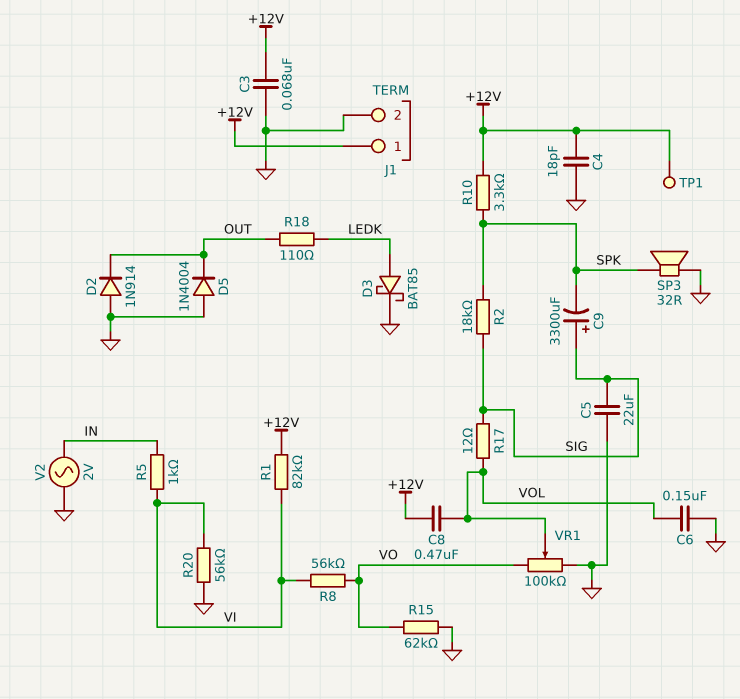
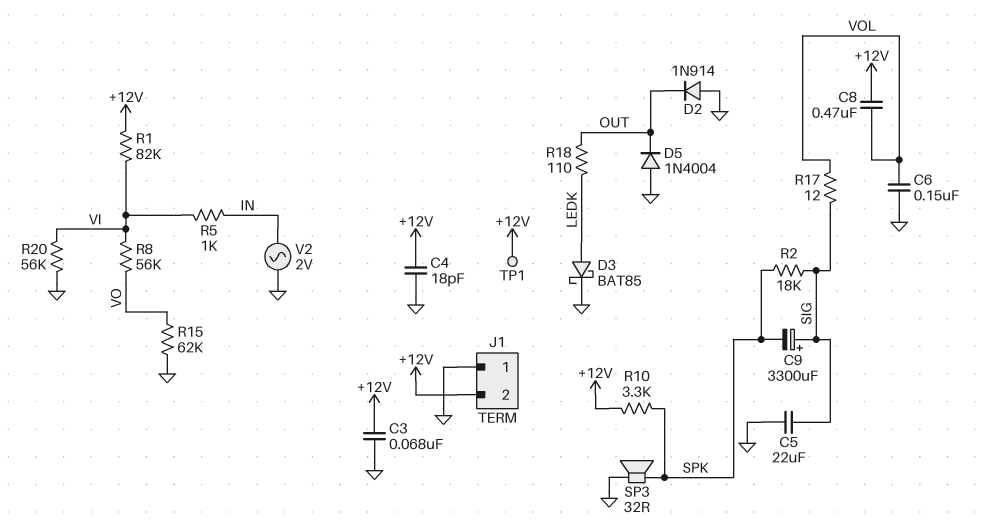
J1 pin 1: +12V -> GND
J1 pin 2: GND -> +12V
VR1: 100k (GND, VO, wiper VOL) -> none

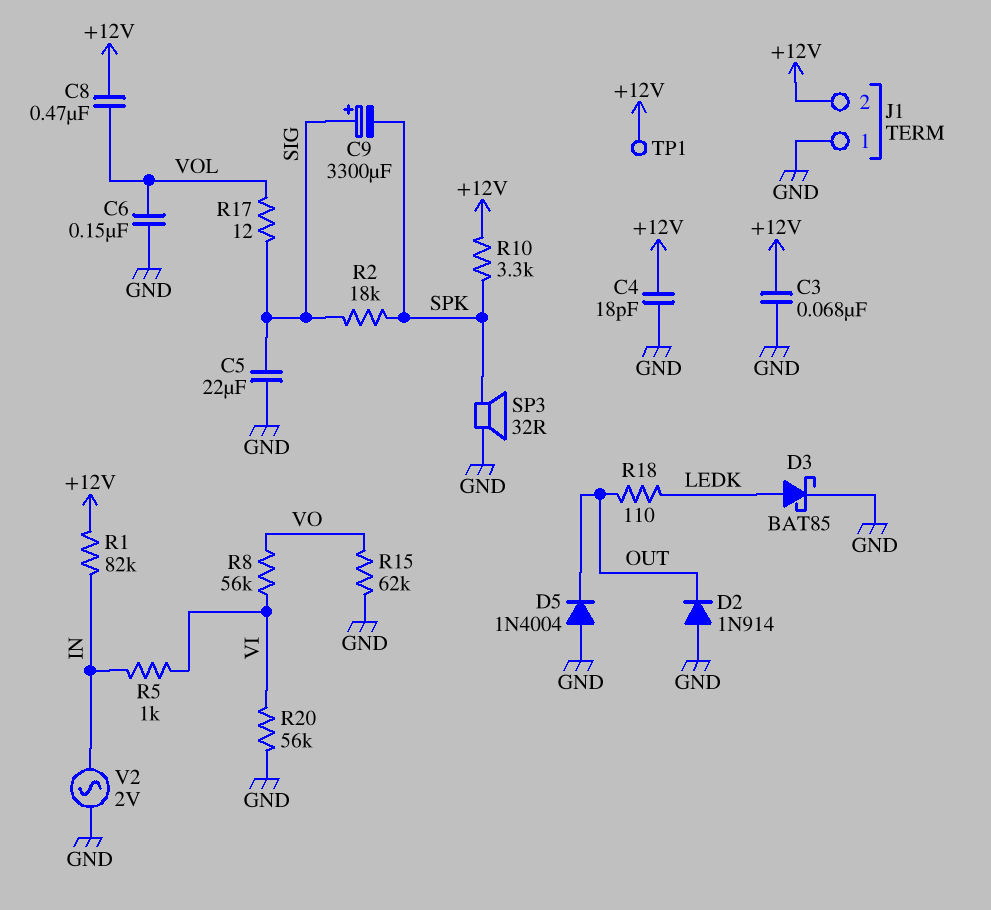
R1: 82k (+12V, VI) -> 82k (+12V, IN)

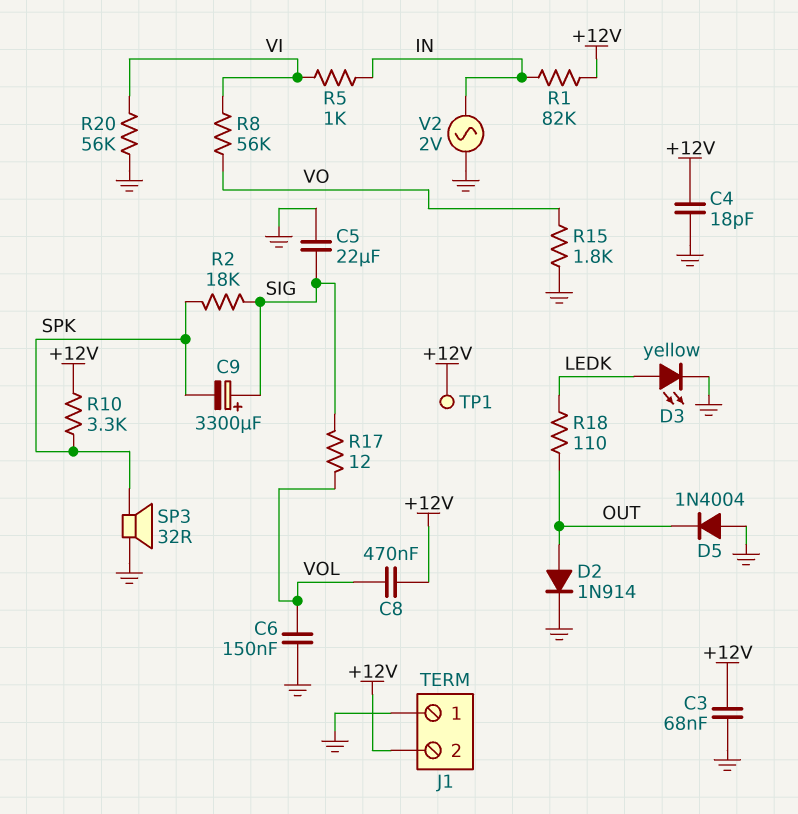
D2: diode 1N914 (A GND, K OUT) -> diode 1N914 (A OUT, K GND)
D3: schottky BAT85 (A LEDK, K GND) -> LED yellow (A LEDK, K GND)
R15: 62k (GND, VO) -> 1.8k (GND, VO)

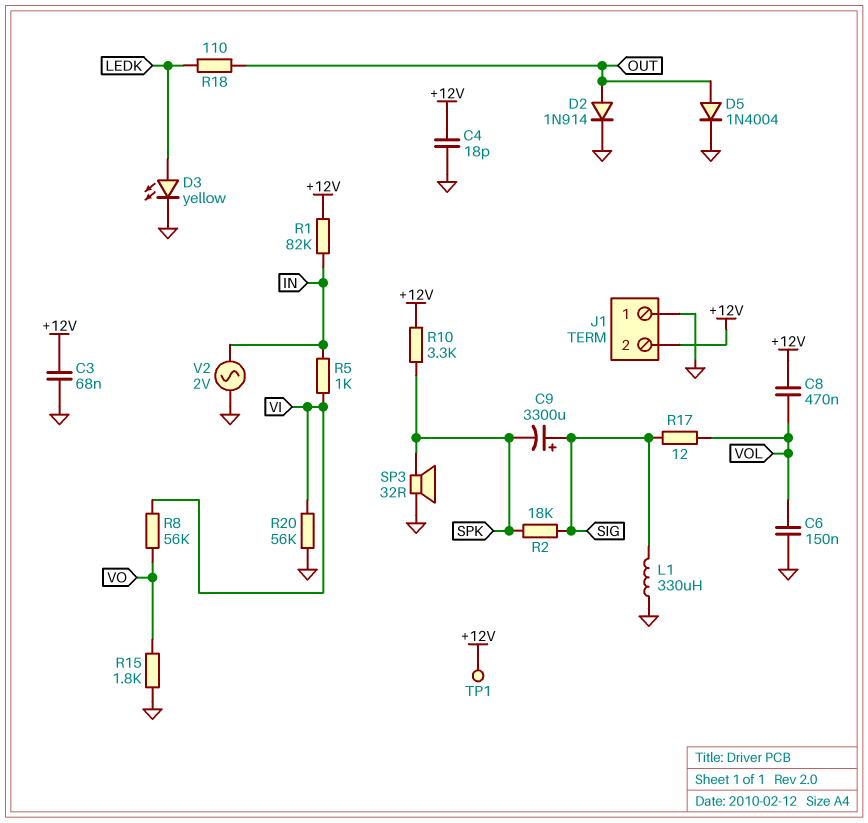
C5: 22uF (GND, SIG) -> none
D5: diode 1N4004 (A GND, K OUT) -> diode 1N4004 (A OUT, K GND)
L1: none -> 330uH (GND, SIG)

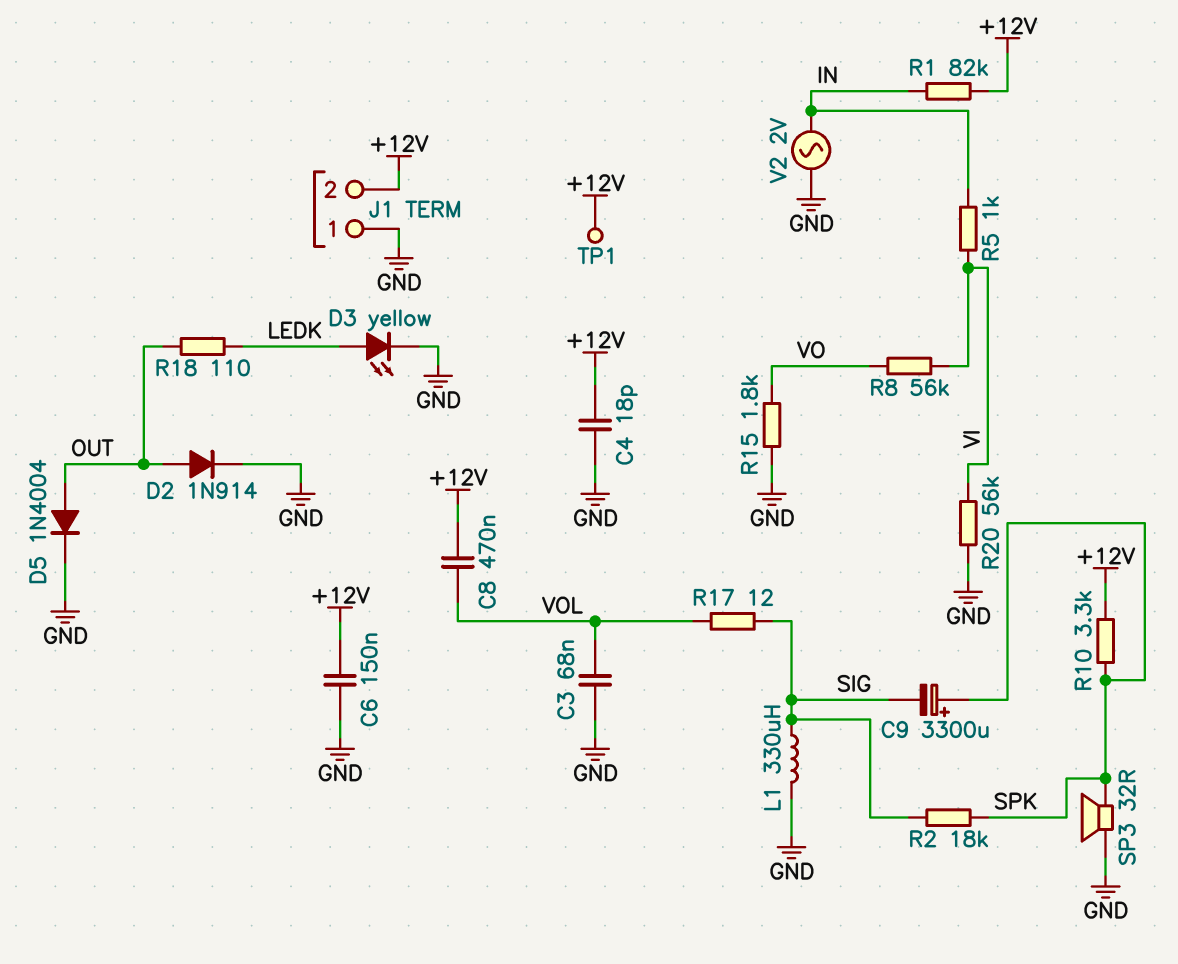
C3: 68nF (+12V, GND) -> 68nF (GND, VOL)
C6: 150nF (GND, VOL) -> 150nF (+12V, GND)
C9: 3300uF (plus SIG, minus SPK) -> 3300uF (plus SPK, minus SIG)

